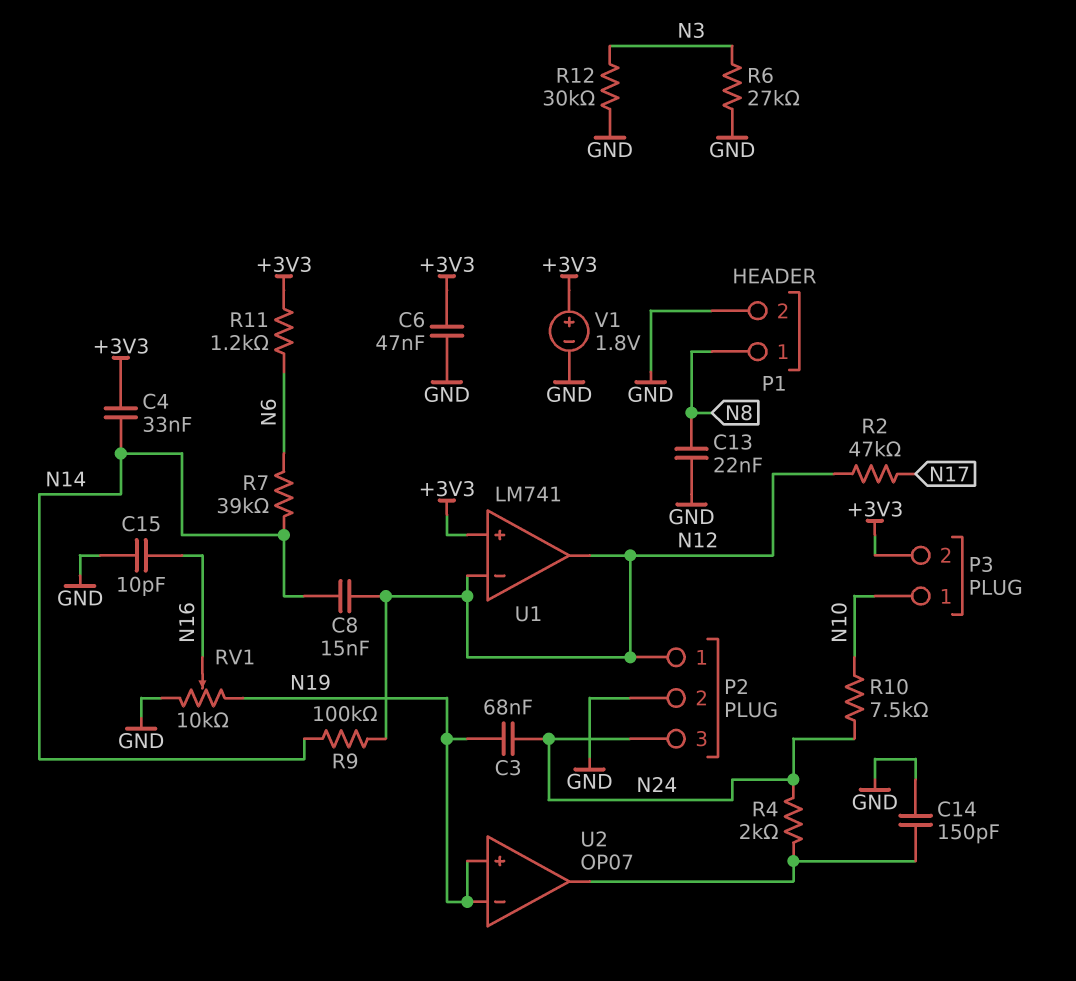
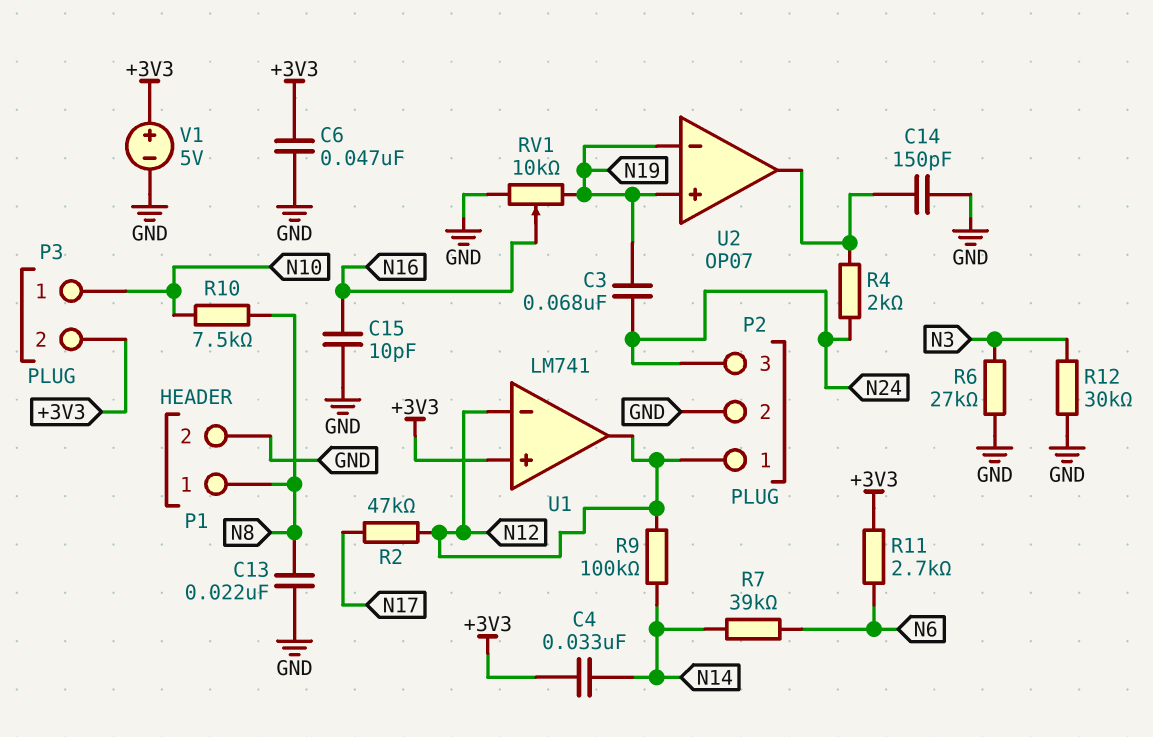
C8: 15nF (N12, N14) -> none
R10: 7.5k (N10, N24) -> 7.5k (N8, N10)
R11: 1.2k (+3V3, N6) -> 2.7k (+3V3, N6)
V1: 1.8V (plus +3V3, minus GND) -> 5V (plus +3V3, minus GND)

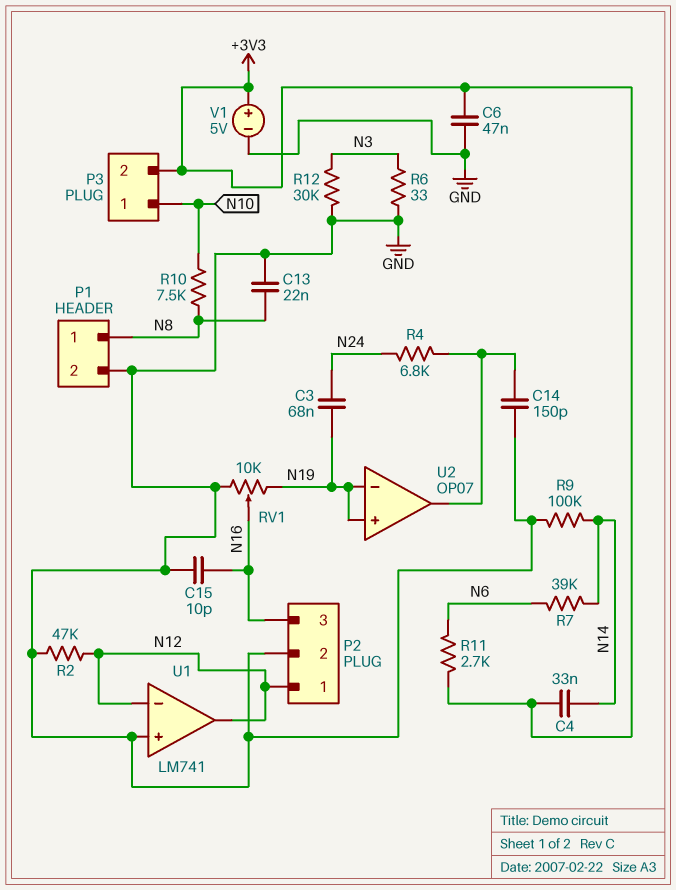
P2 pin 3: N24 -> N16
R2: 47k (N12, N17) -> 47k (GND, N12)
R4: 2k (N24, U2/out) -> 6.8k (N24, U2/out)
R6: 27k (GND, N3) -> 33 (GND, N3)
R9: 100k (N12, N14) -> 100k (GND, N14)
U1 pin in+: +3V3 -> GND

